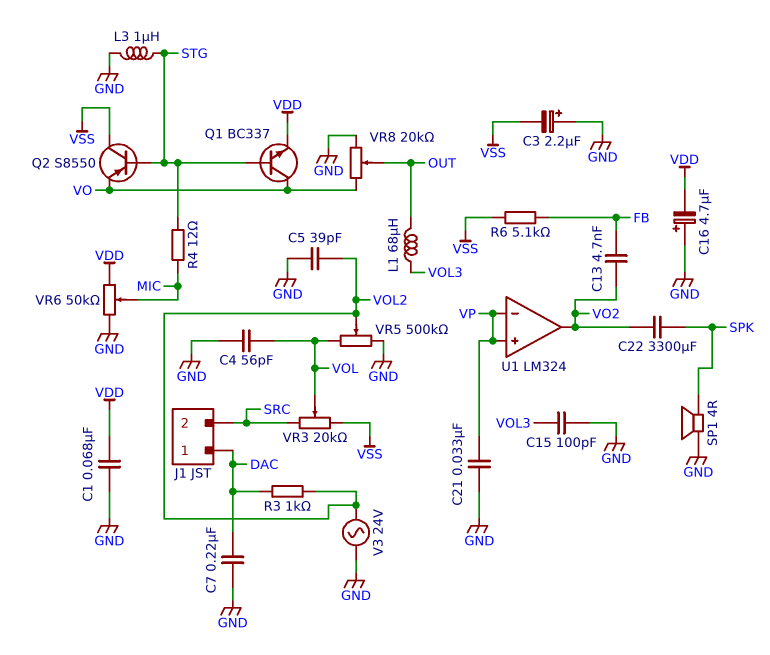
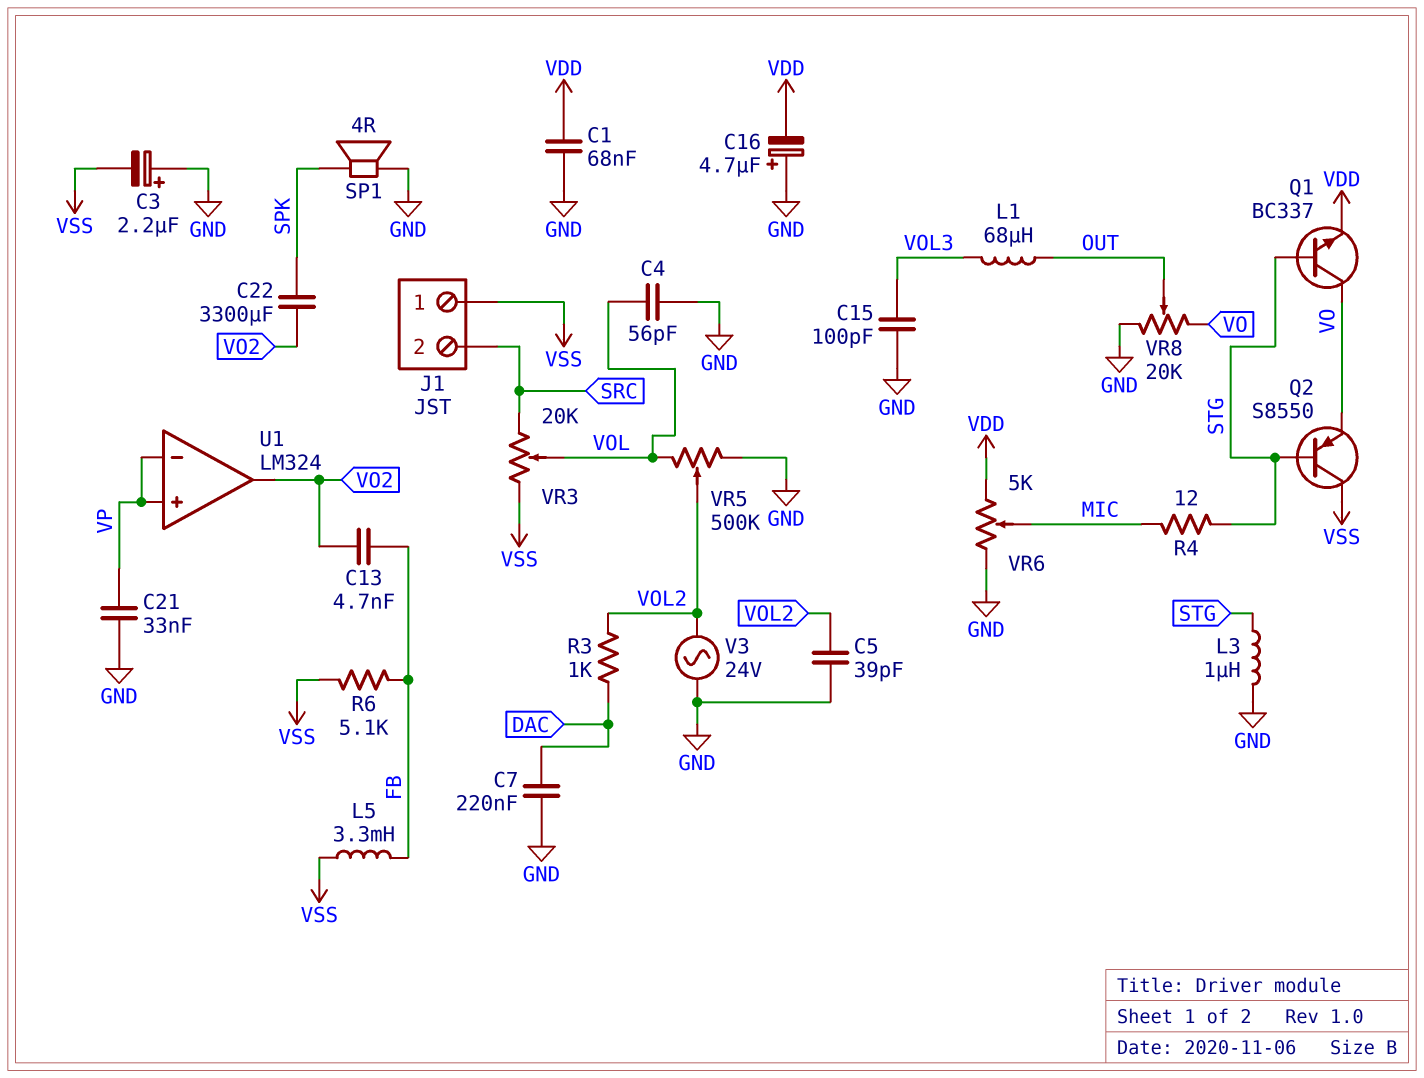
J1 pin 1: DAC -> VSS
L5: none -> 3.3mH (FB, VSS)
VR6: 50k (GND, VDD, wiper MIC) -> 5k (GND, VDD, wiper MIC)

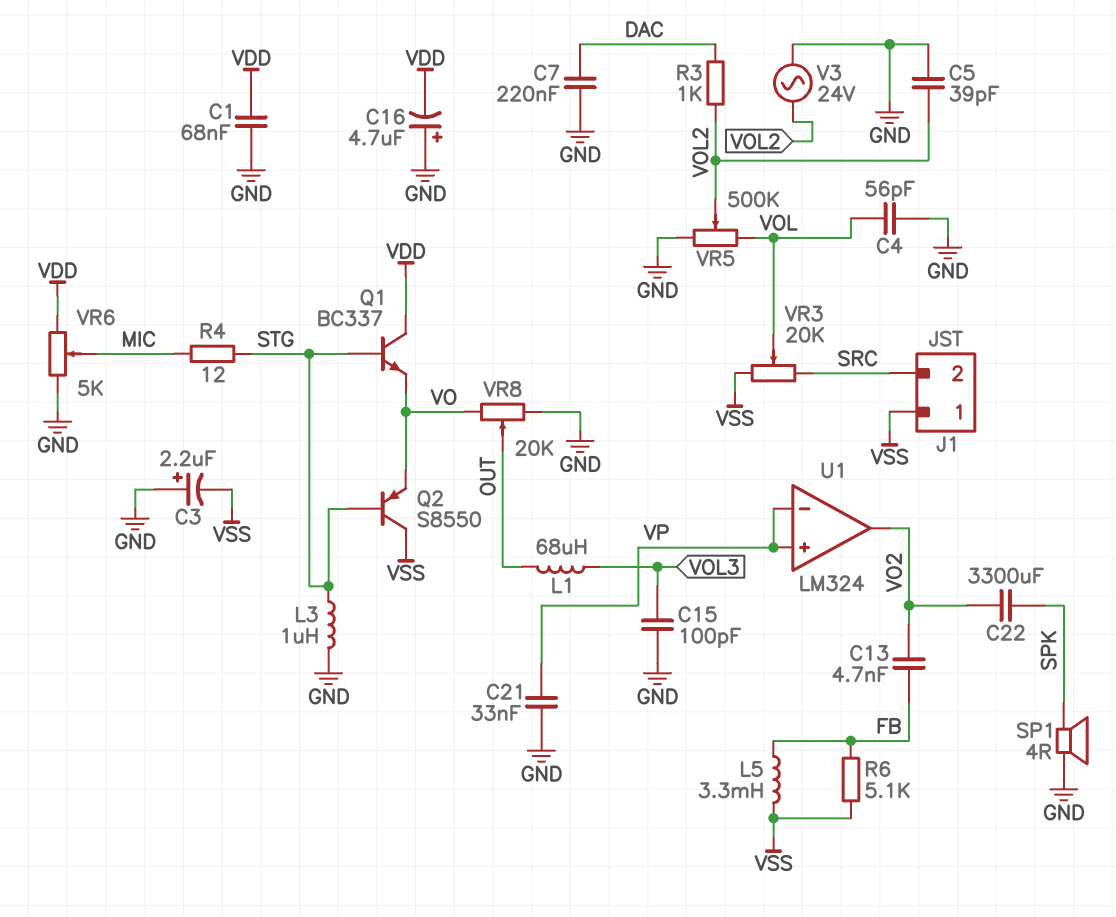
Q1: NPN BC337 (B STG, C VO, E VDD) -> NPN BC337 (B STG, C VDD, E VO)

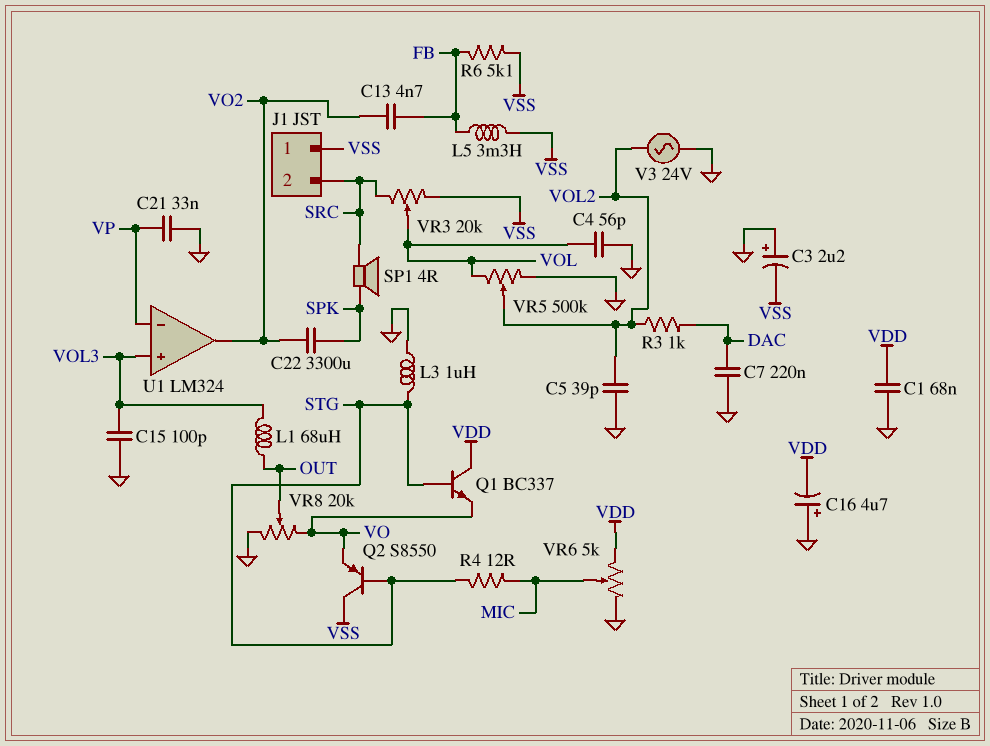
SP1: speaker 4R (GND, SPK) -> speaker 4R (SPK, SRC)
U1 pin in+: VP -> VOL3

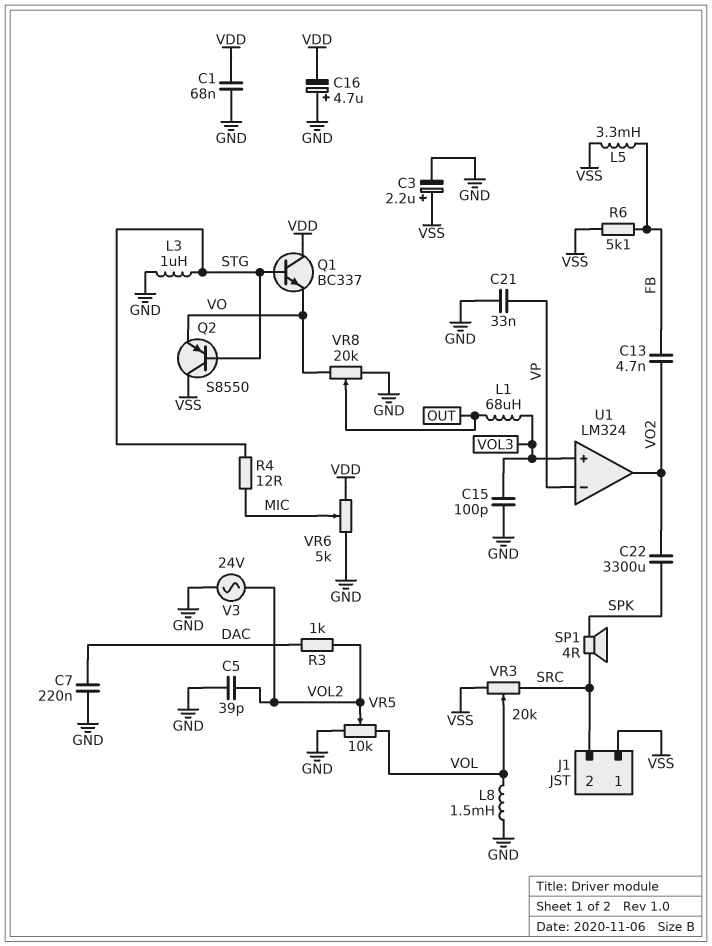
C3: 2.2uF (plus GND, minus VSS) -> 2.2uF (plus VSS, minus GND)
C4: 56pF (GND, VOL) -> none
L8: none -> 1.5mH (GND, VOL)
VR5: 500k (GND, VOL, wiper VOL2) -> 10k (GND, VOL, wiper VOL2)

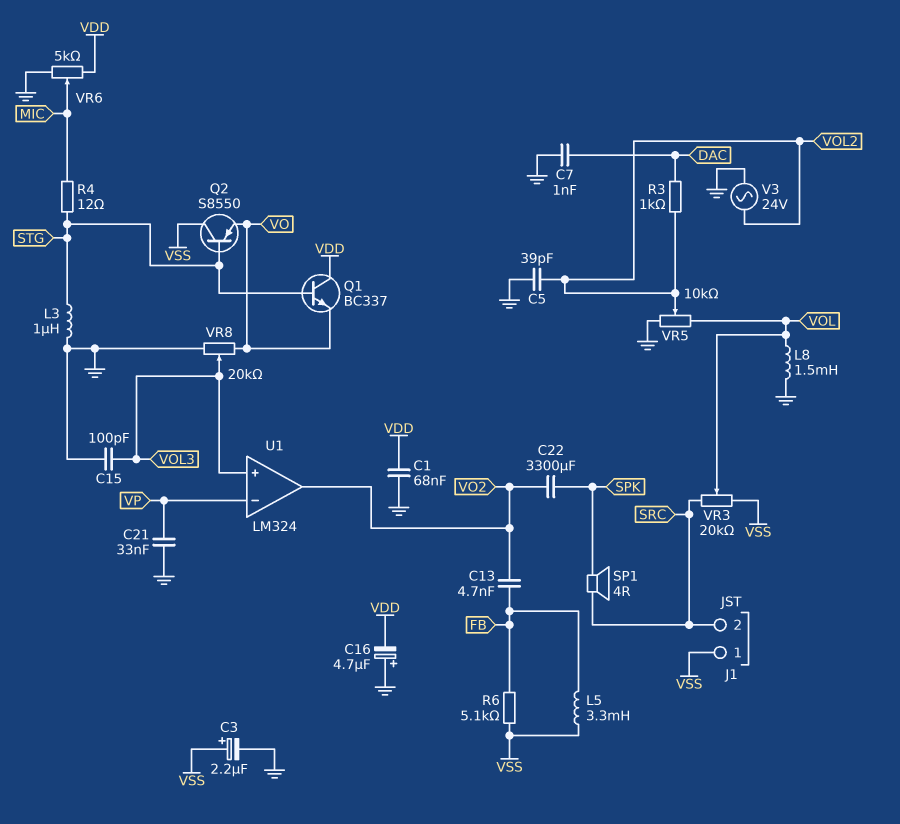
C7: 220nF (DAC, GND) -> 1nF (DAC, GND)
L1: 68uH (OUT, VOL3) -> none
VR8: 20k (GND, VO, wiper OUT) -> 20k (GND, VO, wiper VOL3)

